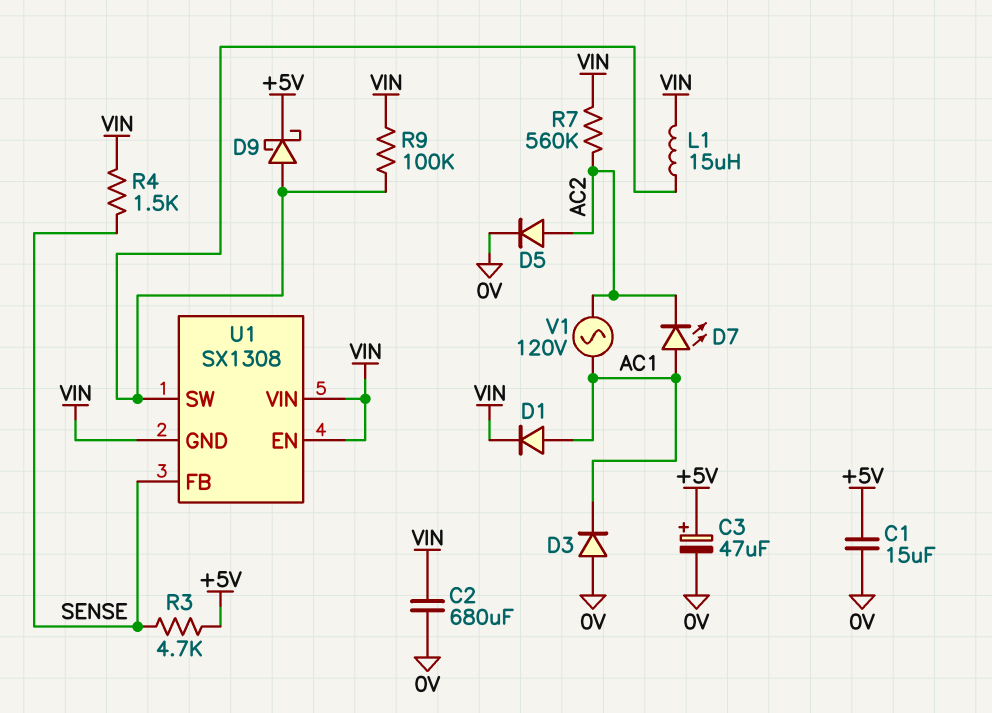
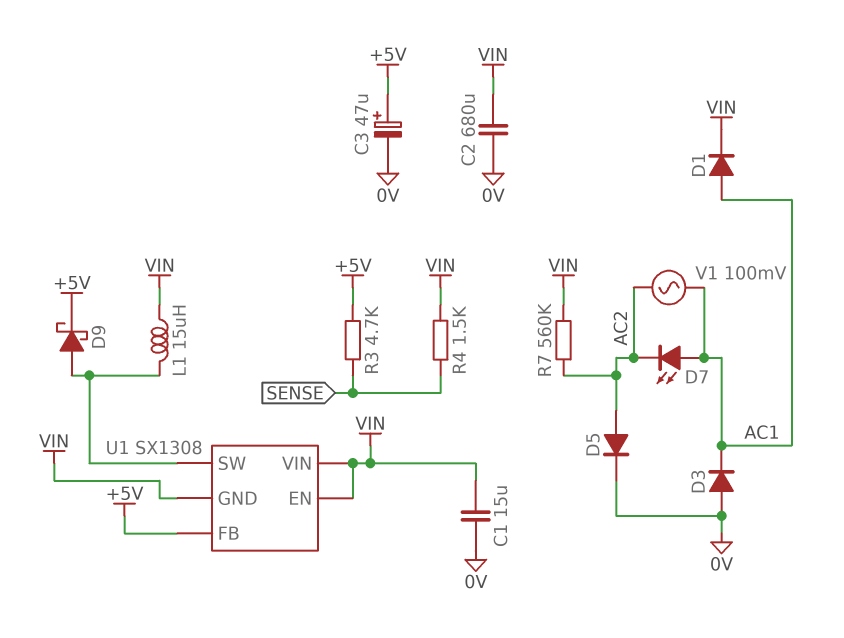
C1: 15uF (+5V, 0V) -> 15uF (0V, VIN)
R9: 100k (U1/SW, VIN) -> none
U1 pin FB: SENSE -> +5V
V1: AC 120V (AC1, AC2) -> AC 100mV (AC1, AC2)

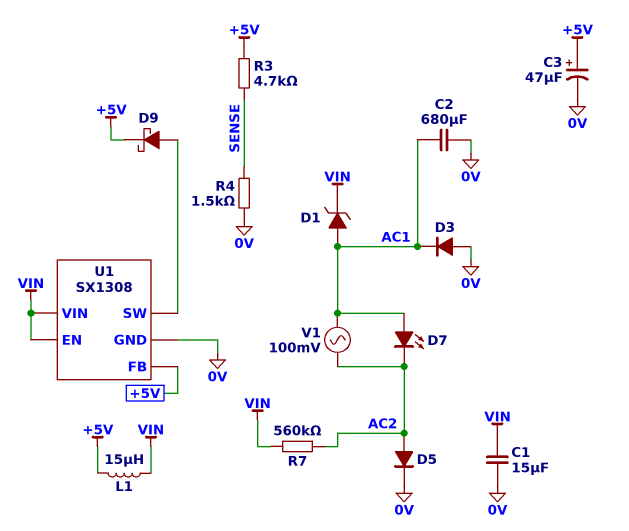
C2: 680uF (0V, VIN) -> 680uF (0V, AC1)
D1: diode (A AC1, K VIN) -> zener (A AC1, K VIN)
L1: 15uH (U1/SW, VIN) -> 15uH (+5V, VIN)
R4: 1.5k (SENSE, VIN) -> 1.5k (0V, SENSE)
U1 pin GND: VIN -> 0V

